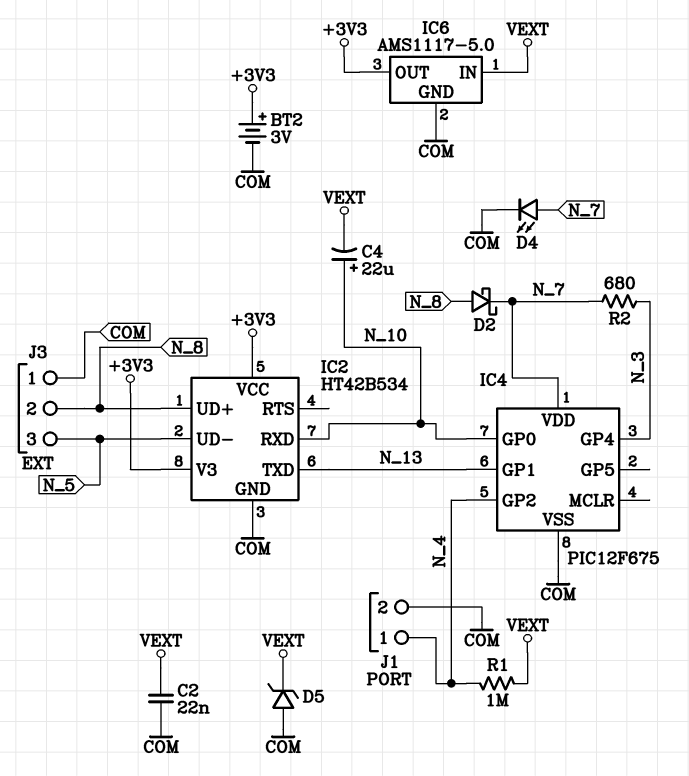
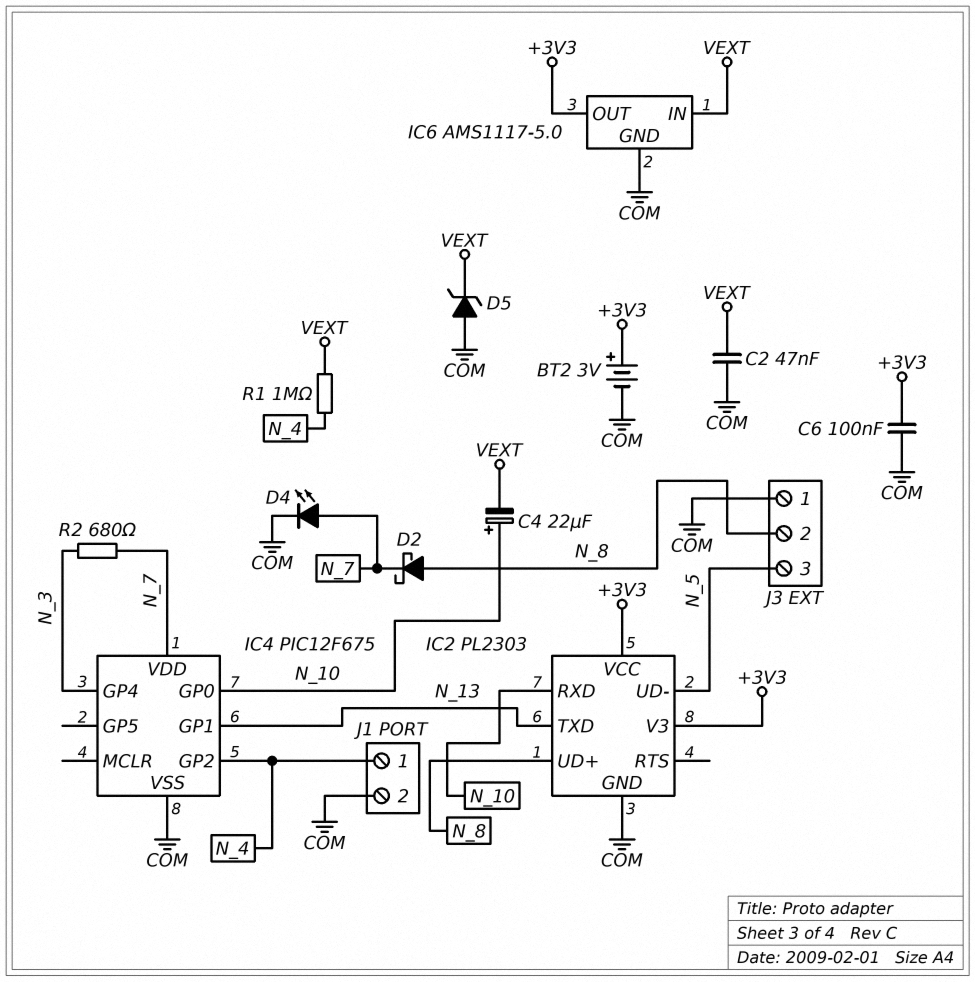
C2: 22nF (COM, VEXT) -> 47nF (COM, VEXT)
C6: none -> 100nF (+3V3, COM)
IC2: HT42B534 -> PL2303

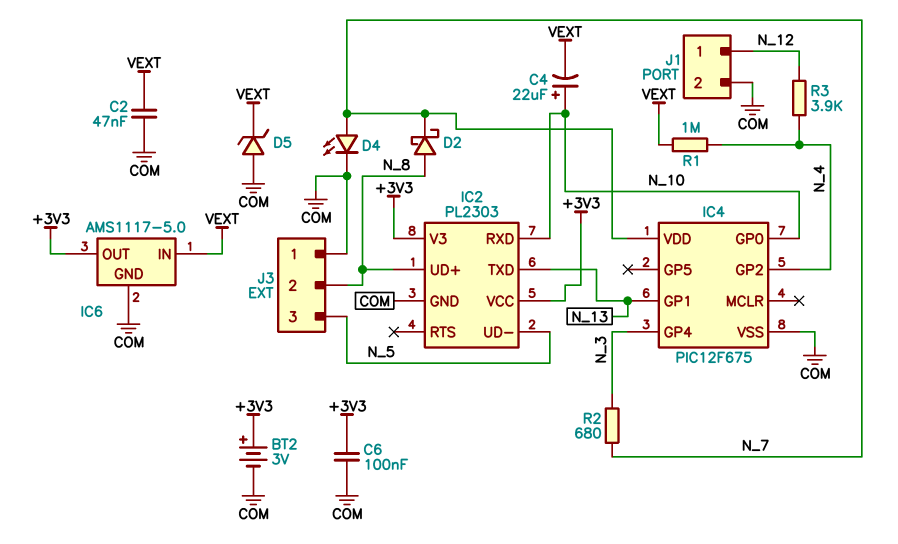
J1 pin 1: N_4 -> N_12
R3: none -> 3.9k (N_4, N_12)

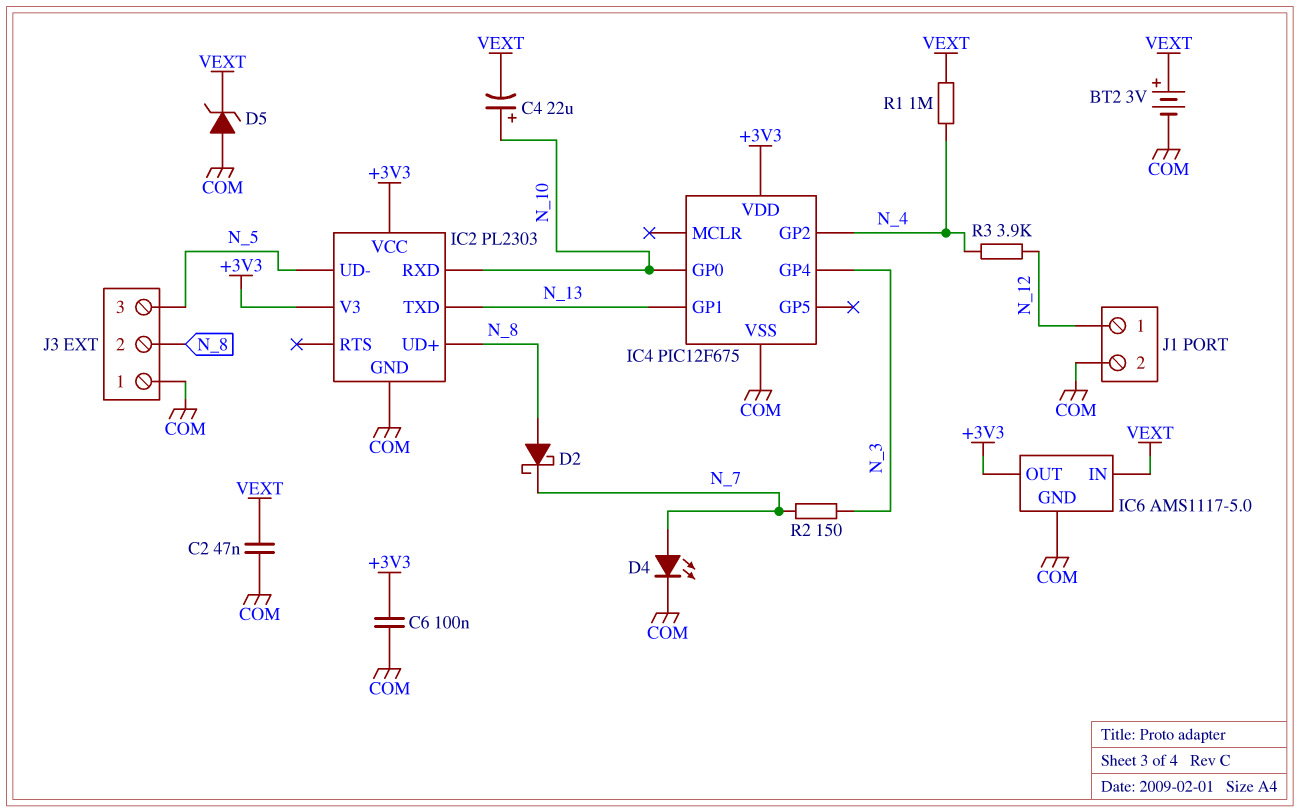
BT2: 3V (plus +3V3, minus COM) -> 3V (plus VEXT, minus COM)
IC4 pin VDD: N_7 -> +3V3
R2: 680 (N_3, N_7) -> 150 (N_3, N_7)

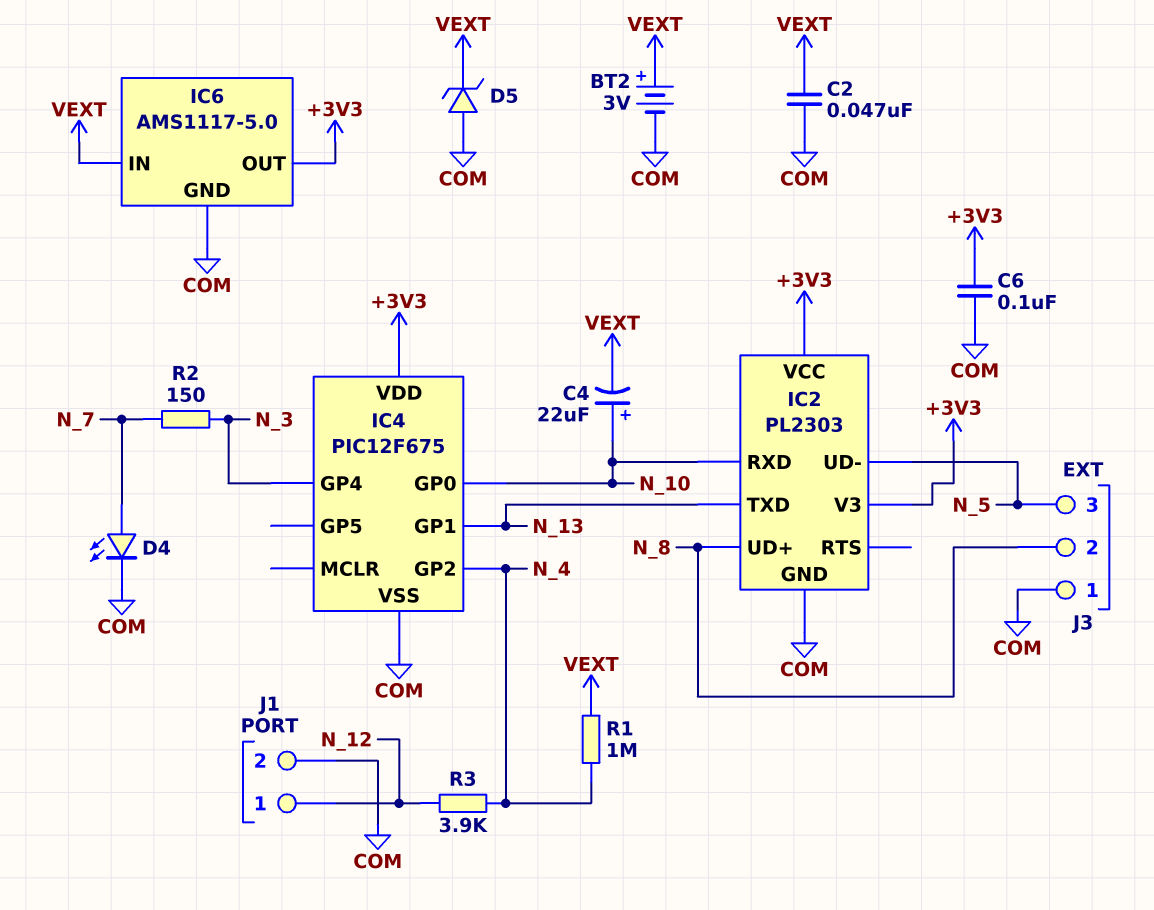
D2: schottky (A N_8, K N_7) -> none

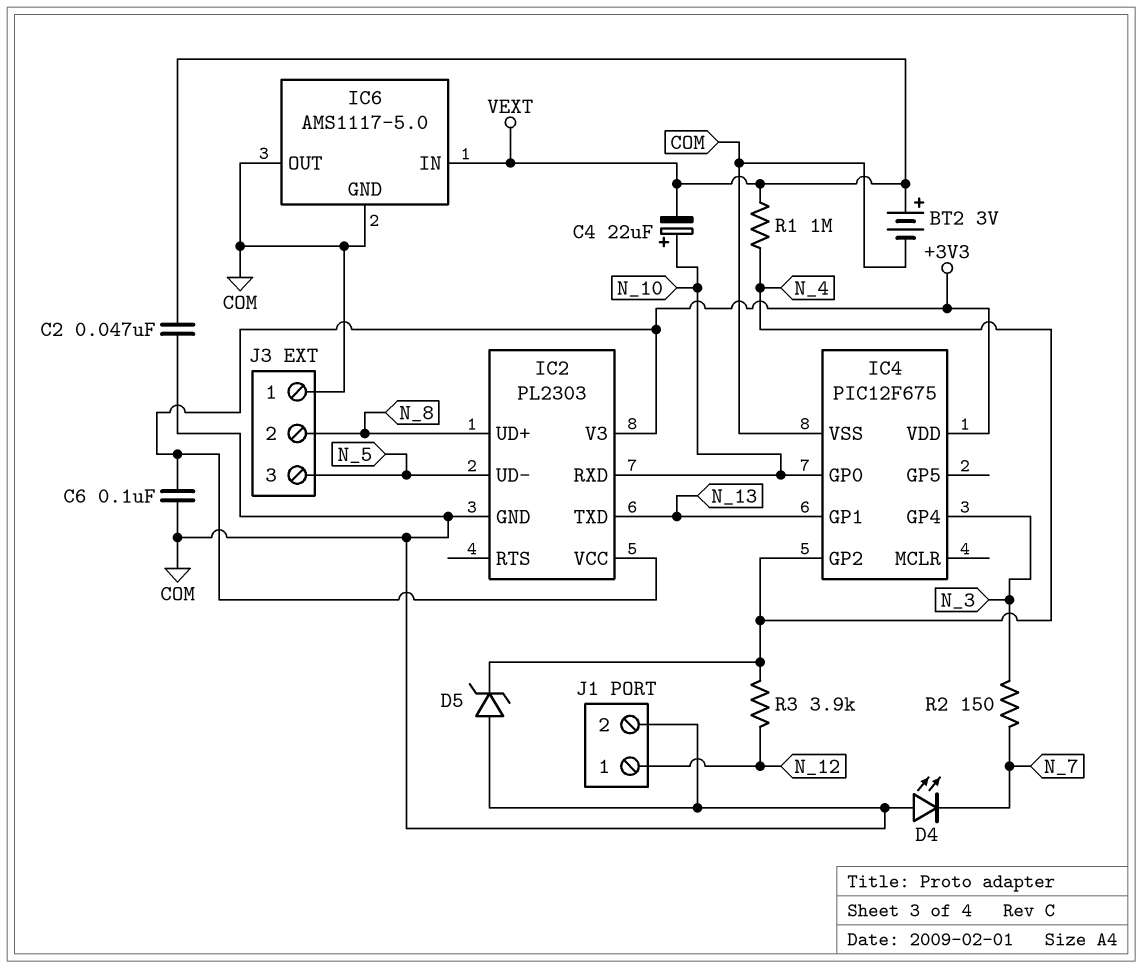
D4: LED (A N_7, K COM) -> LED (A COM, K N_7)
D5: zener (A COM, K VEXT) -> zener (A COM, K N_4)
IC6 pin OUT: +3V3 -> COM

